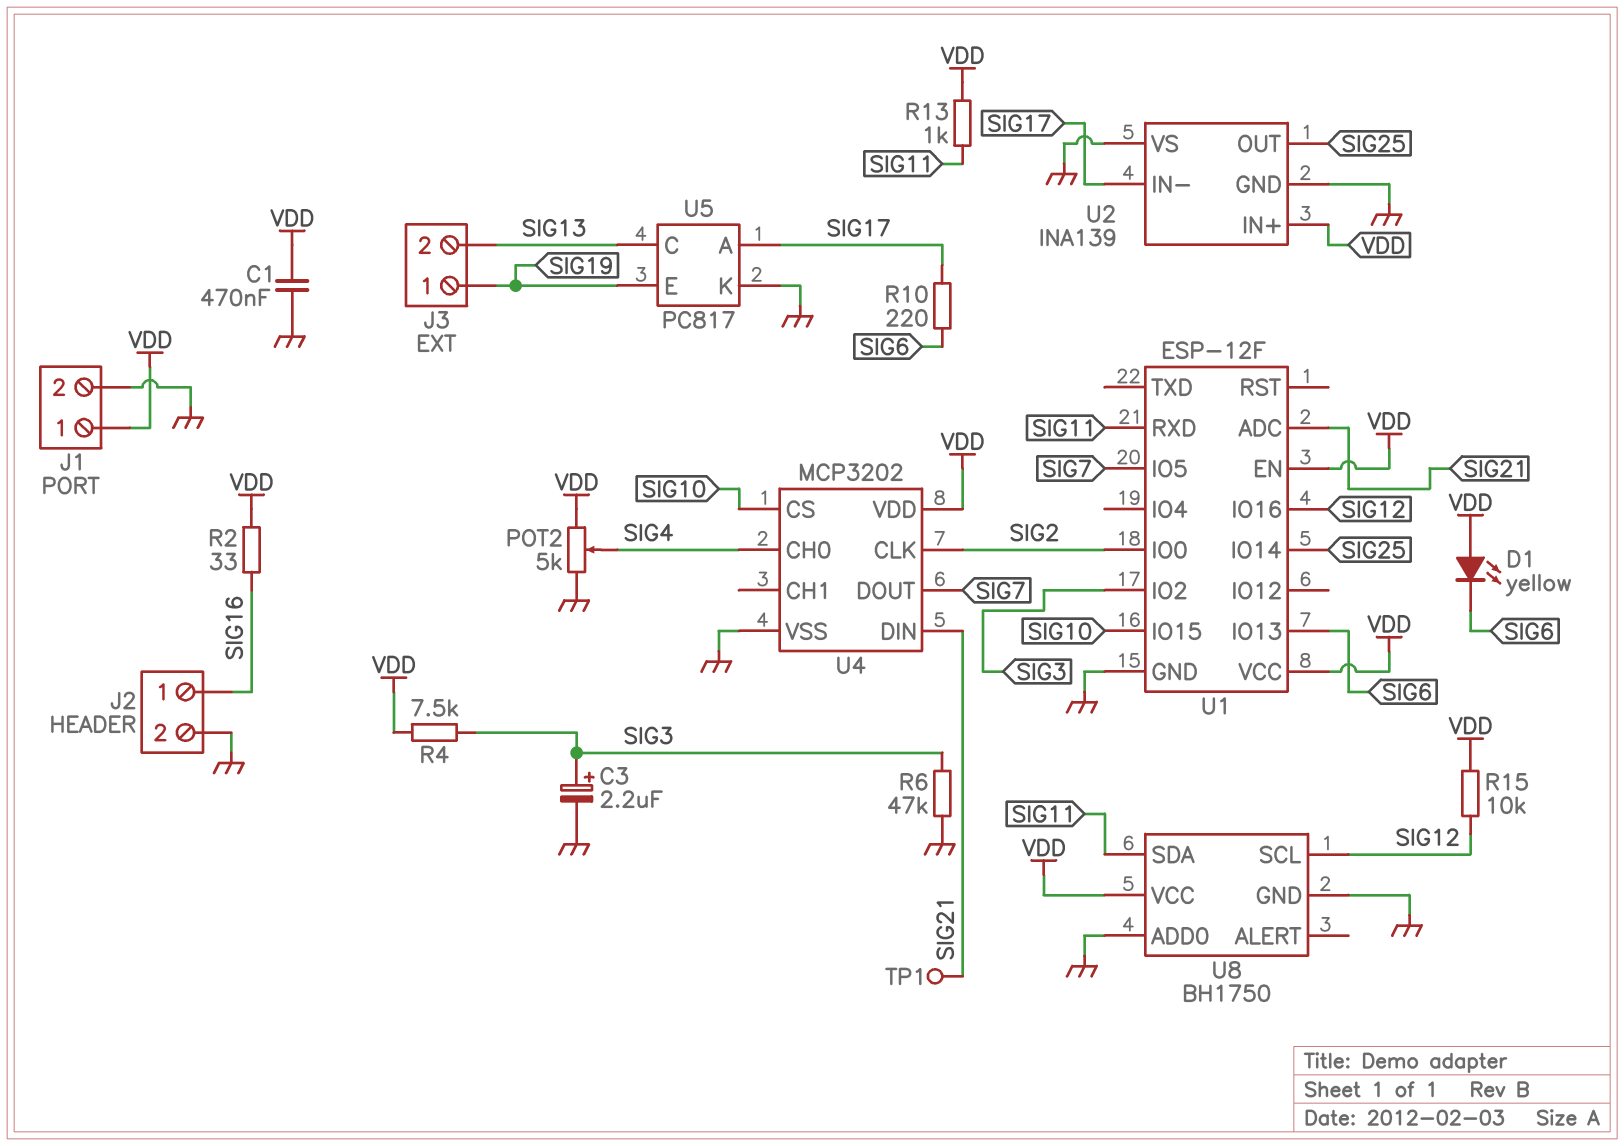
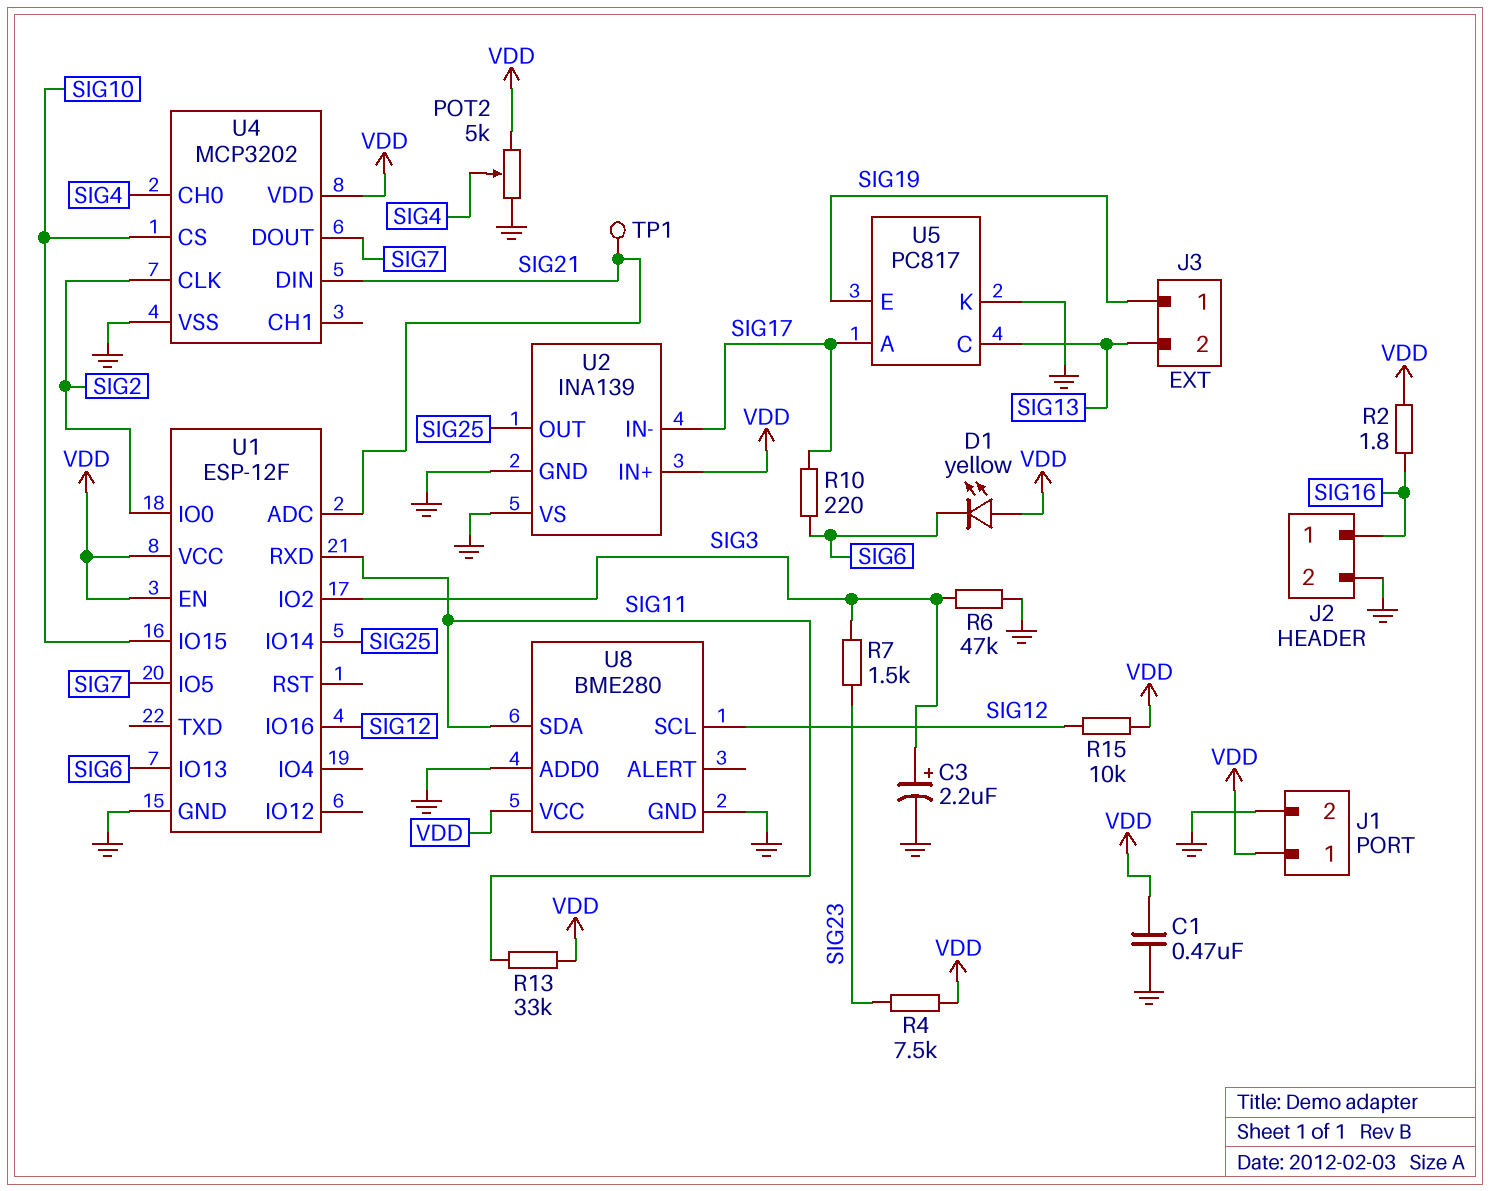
R2: 33 (SIG16, VDD) -> 1.8 (SIG16, VDD)
R4: 7.5k (SIG3, VDD) -> 7.5k (SIG23, VDD)
R7: none -> 1.5k (SIG3, SIG23)
R13: 1k (SIG11, VDD) -> 33k (SIG11, VDD)
U8: BH1750 -> BME280

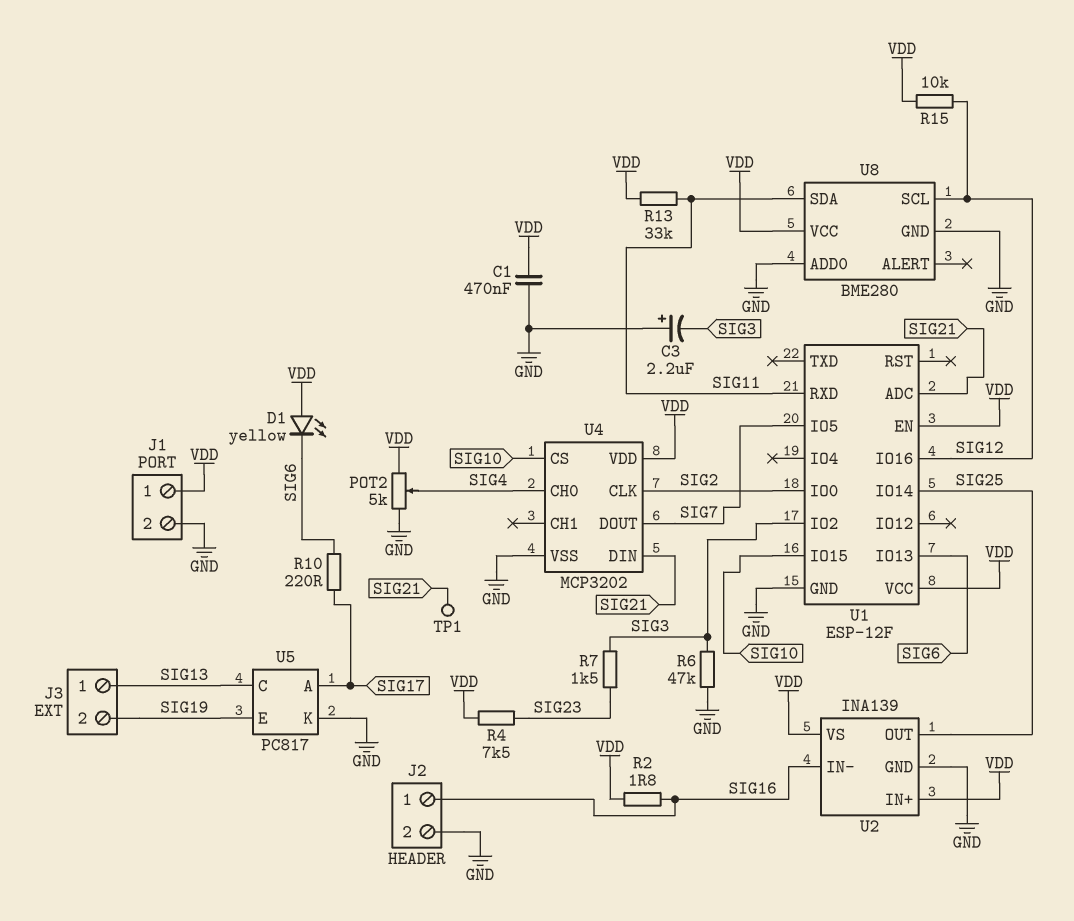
C3: 2.2uF (plus SIG3, minus GND) -> 2.2uF (plus GND, minus SIG3)
J3 pin 1: SIG19 -> SIG13
J3 pin 2: SIG13 -> SIG19
U2 pin IN-: SIG17 -> SIG16
U2 pin VS: GND -> VDD

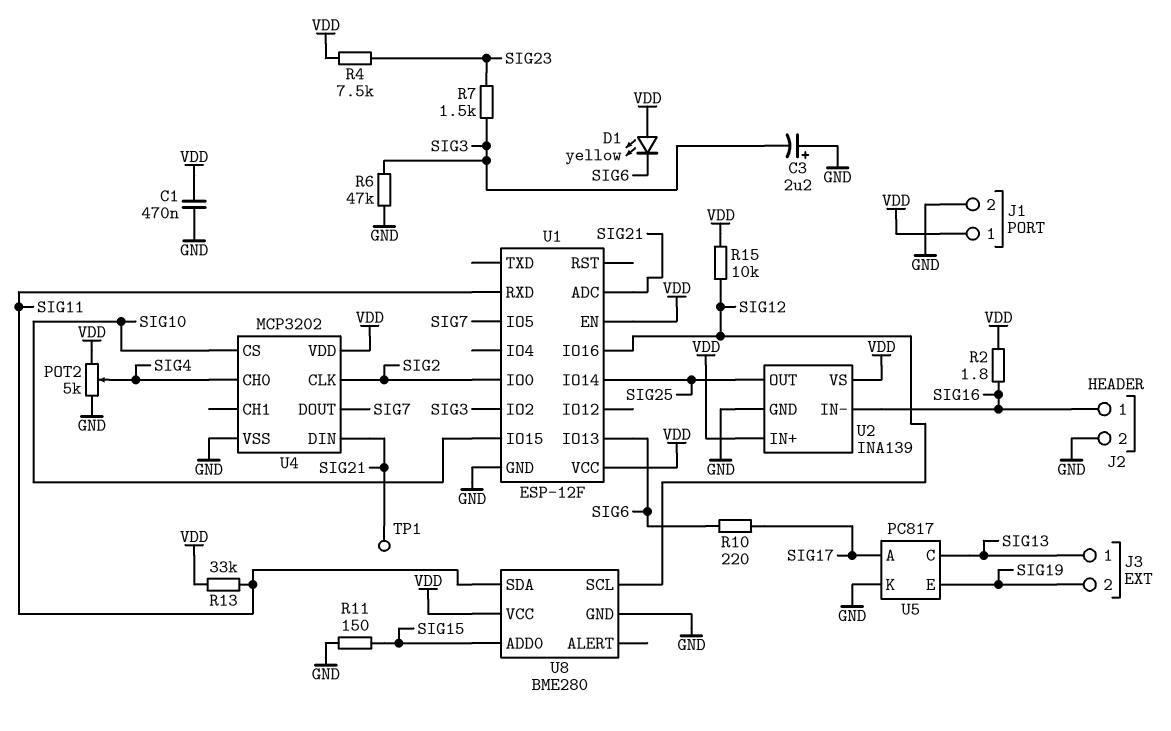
R11: none -> 150 (GND, SIG15)
U8 pin ADD0: GND -> SIG15

